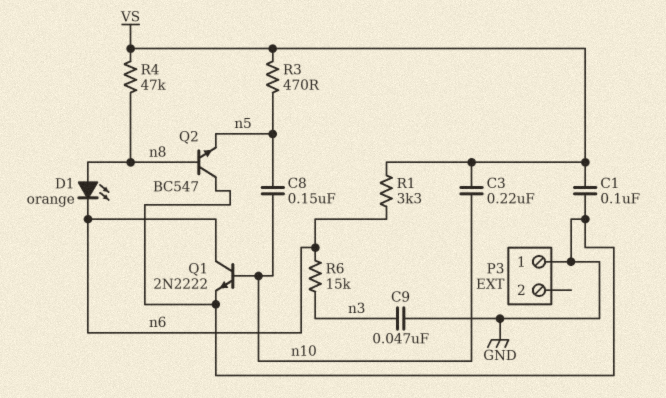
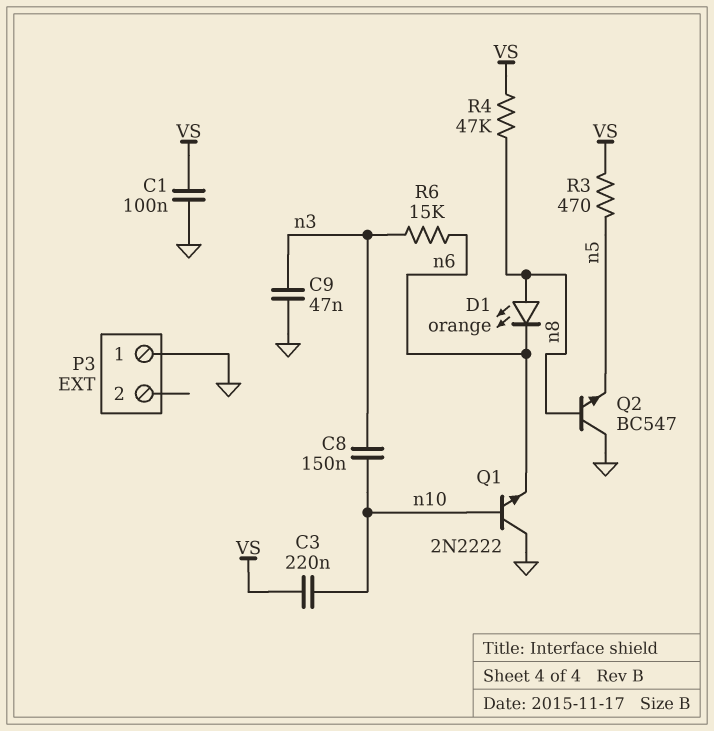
C8: 150nF (n5, n10) -> 150nF (n3, n10)
Q1: NPN 2N2222 (B n10, C n6, E GND) -> NPN 2N2222 (B n10, C GND, E n6)
R1: 3.3k (VS, n6) -> none

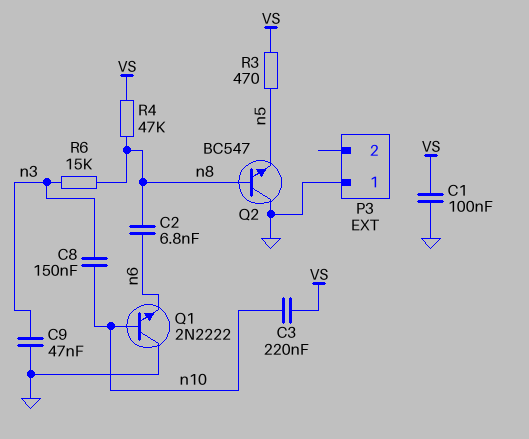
C2: none -> 6.8nF (n6, n8)
D1: LED orange (A n8, K n6) -> none
R6: 15k (n3, n6) -> 15k (n3, n8)

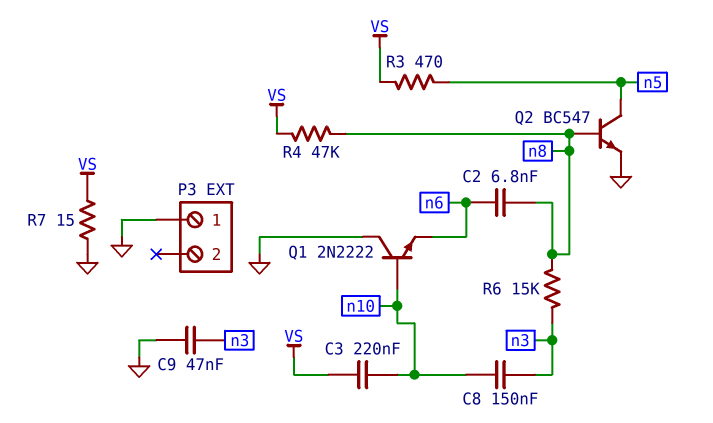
C1: 100nF (GND, VS) -> none
Q2: NPN BC547 (B n8, C GND, E n5) -> NPN BC547 (B n8, C n5, E GND)
R7: none -> 15 (GND, VS)

